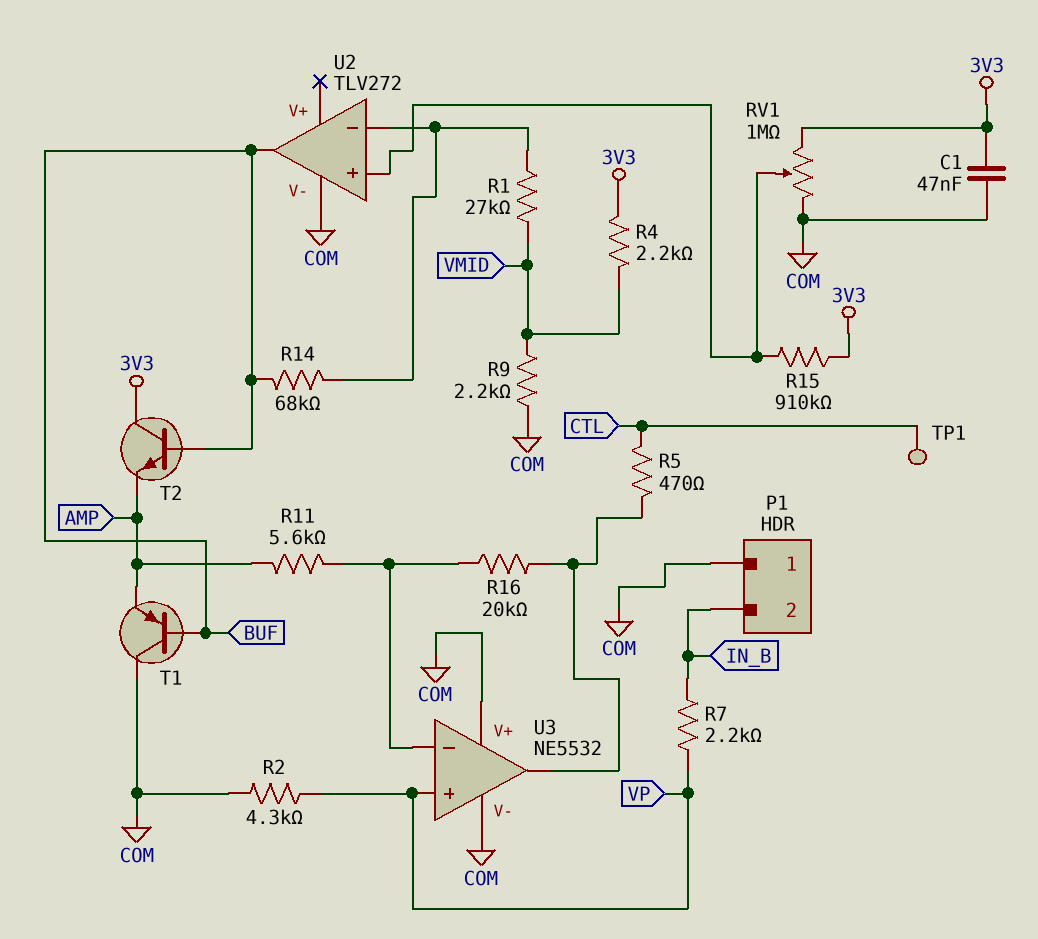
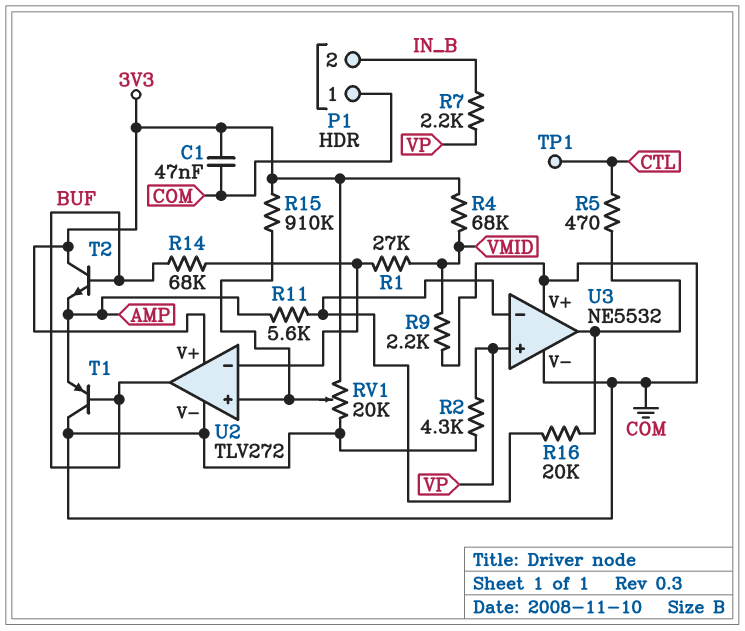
R4: 2.2k (3V3, VMID) -> 68k (3V3, VMID)
RV1: 1M (3V3, COM, wiper U2/in+) -> 20k (3V3, COM, wiper U2/in+)
U2 pin V+: none -> 3V3

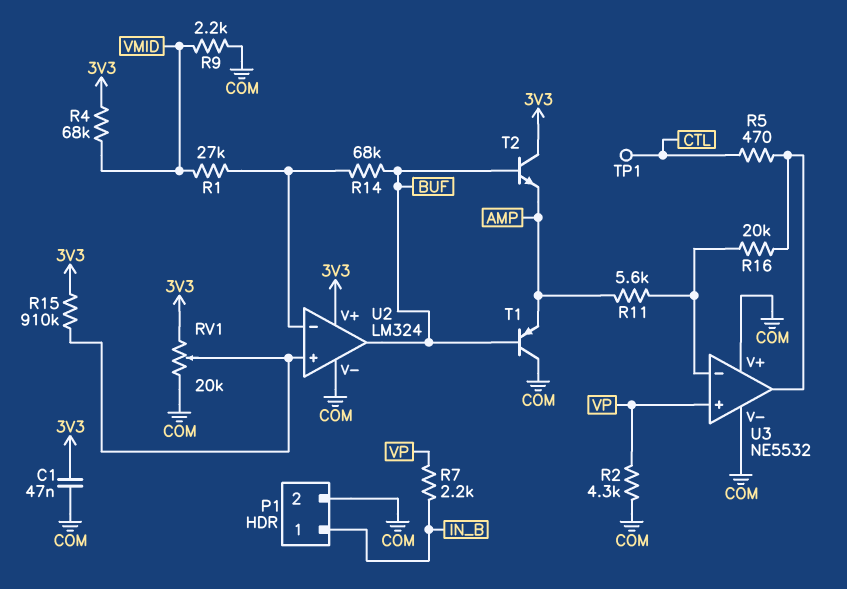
P1 pin 1: COM -> IN_B
P1 pin 2: IN_B -> COM
U2: TLV272 -> LM324

